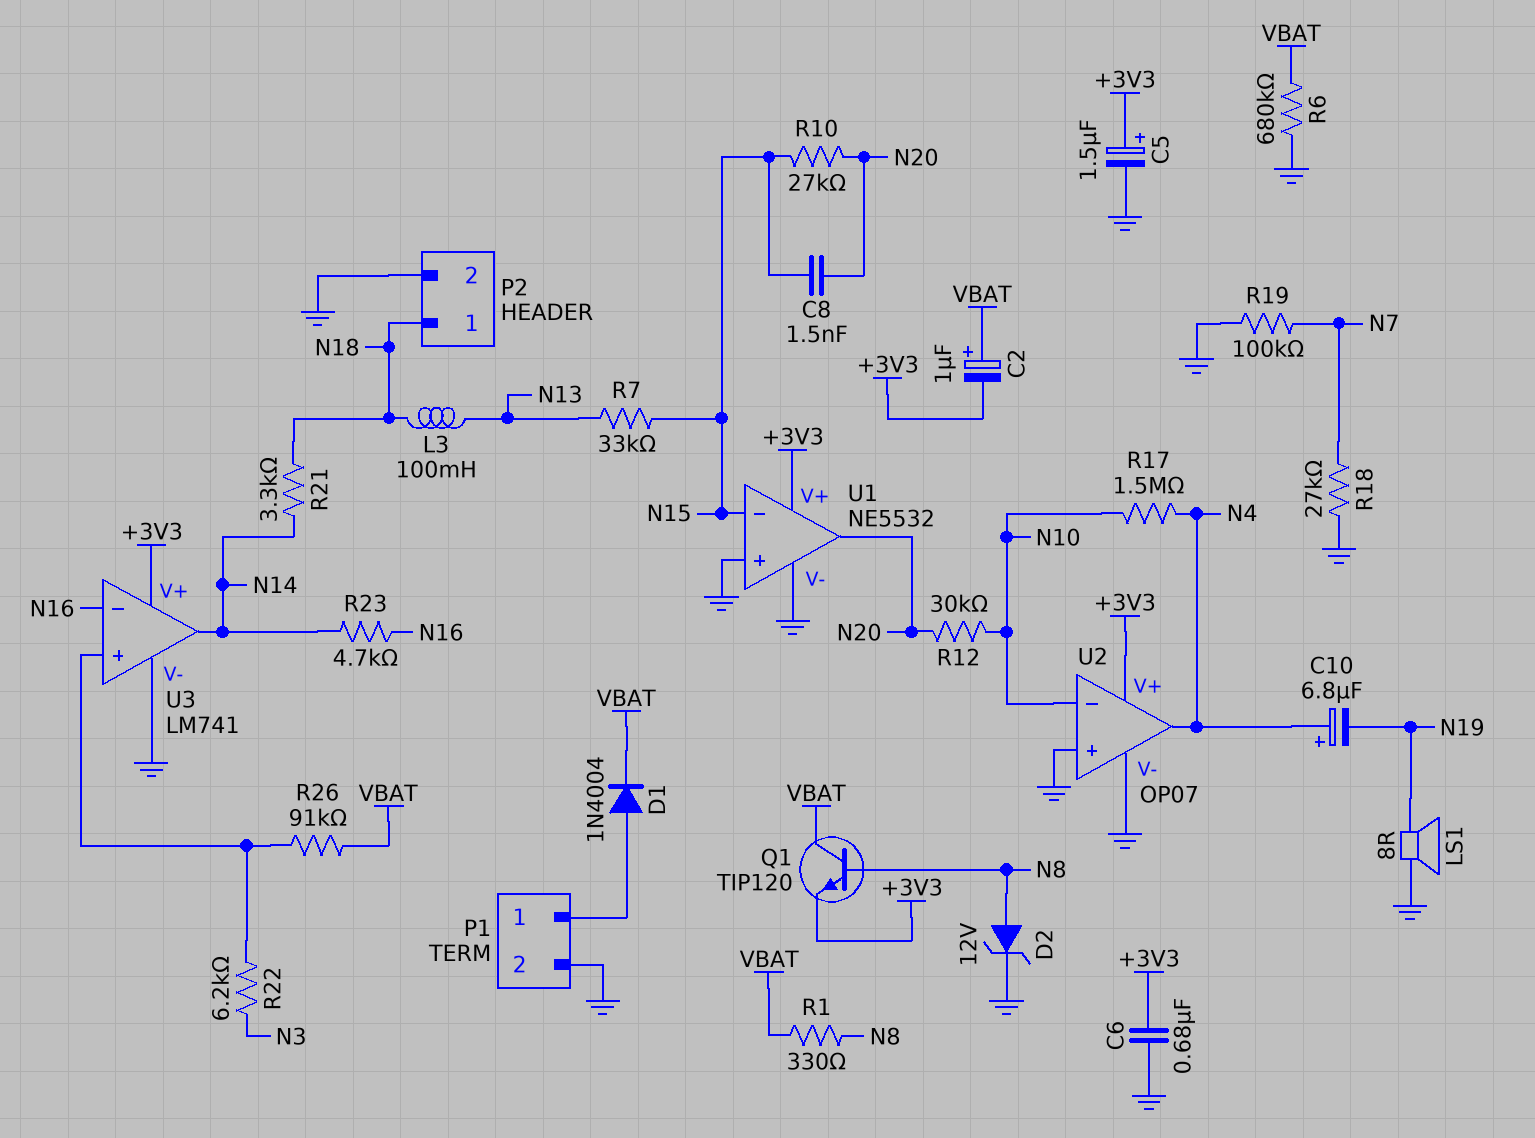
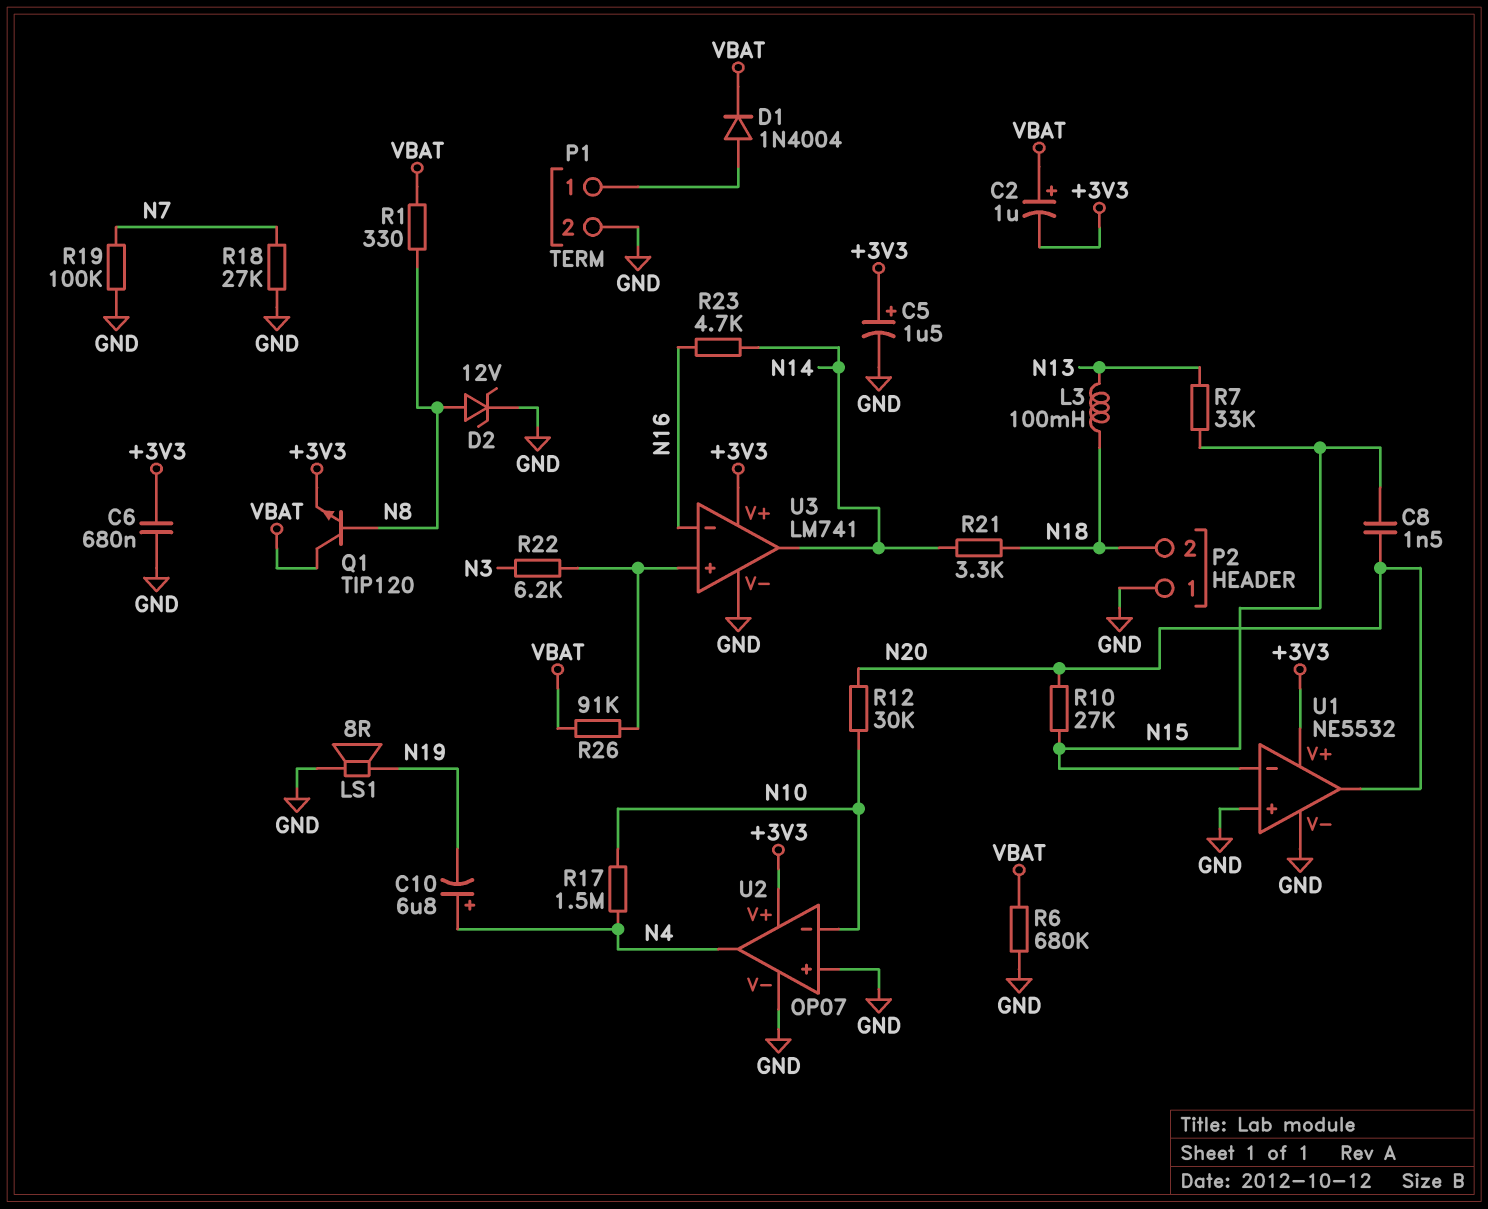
P2 pin 1: N18 -> GND
P2 pin 2: GND -> N18

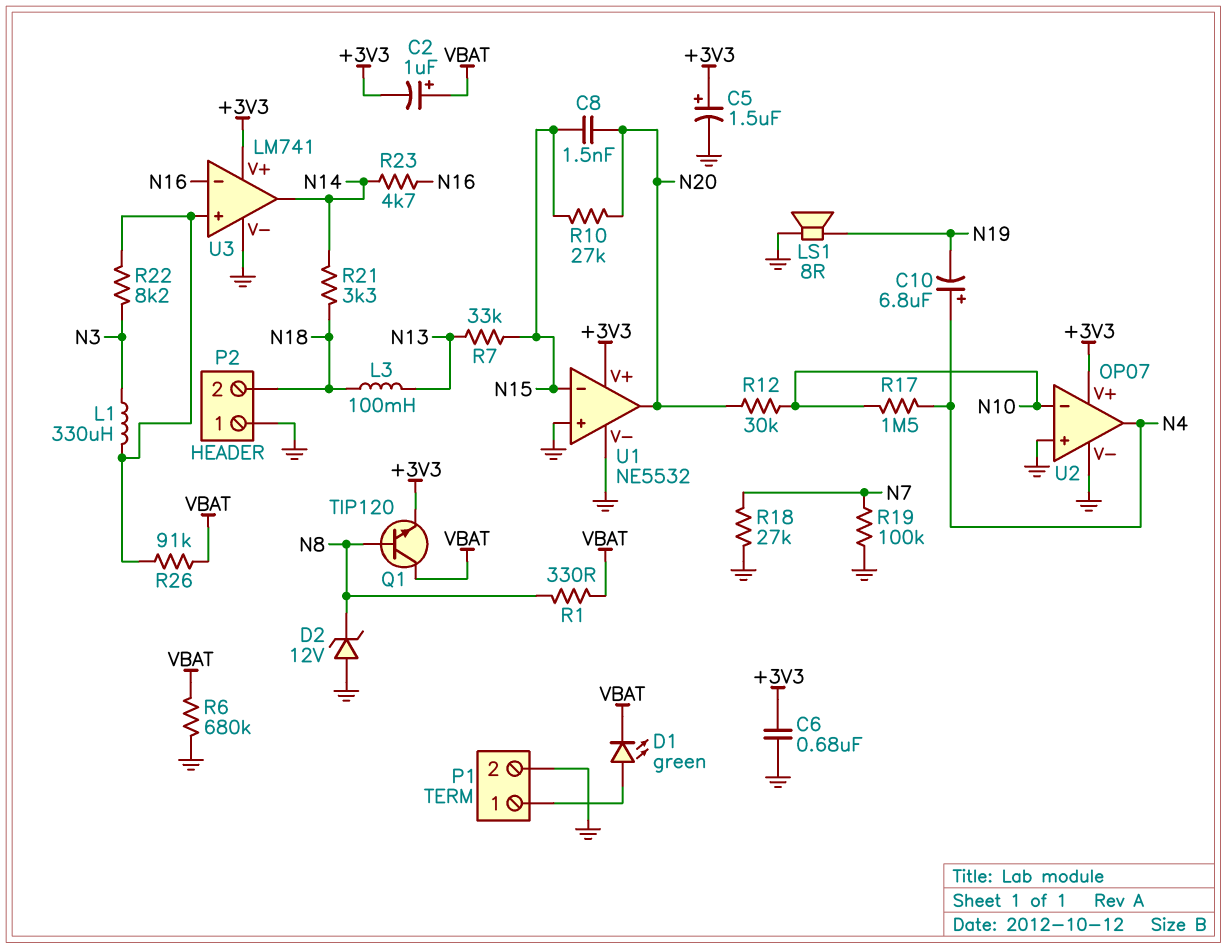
D1: diode 1N4004 (A P1/1, K VBAT) -> LED green (A P1/1, K VBAT)
D2: zener 12V (A N8, K GND) -> zener 12V (A GND, K N8)
L1: none -> 330uH (N3, U3/in+)
R22: 6.2k (N3, U3/in+) -> 8.2k (N3, U3/in+)

